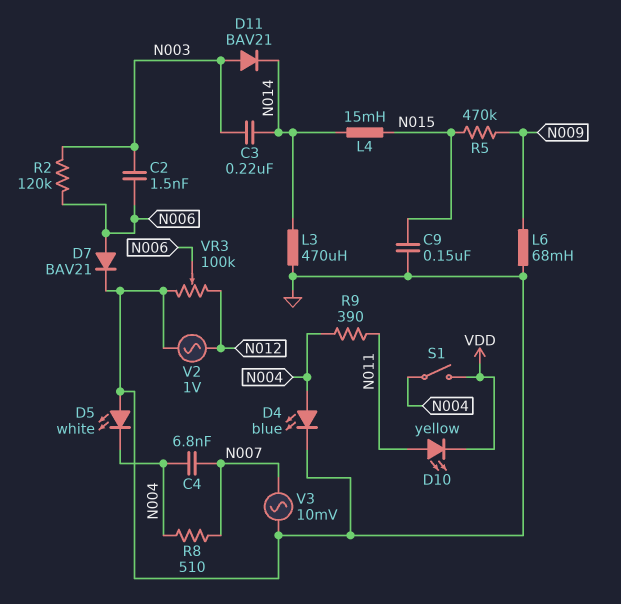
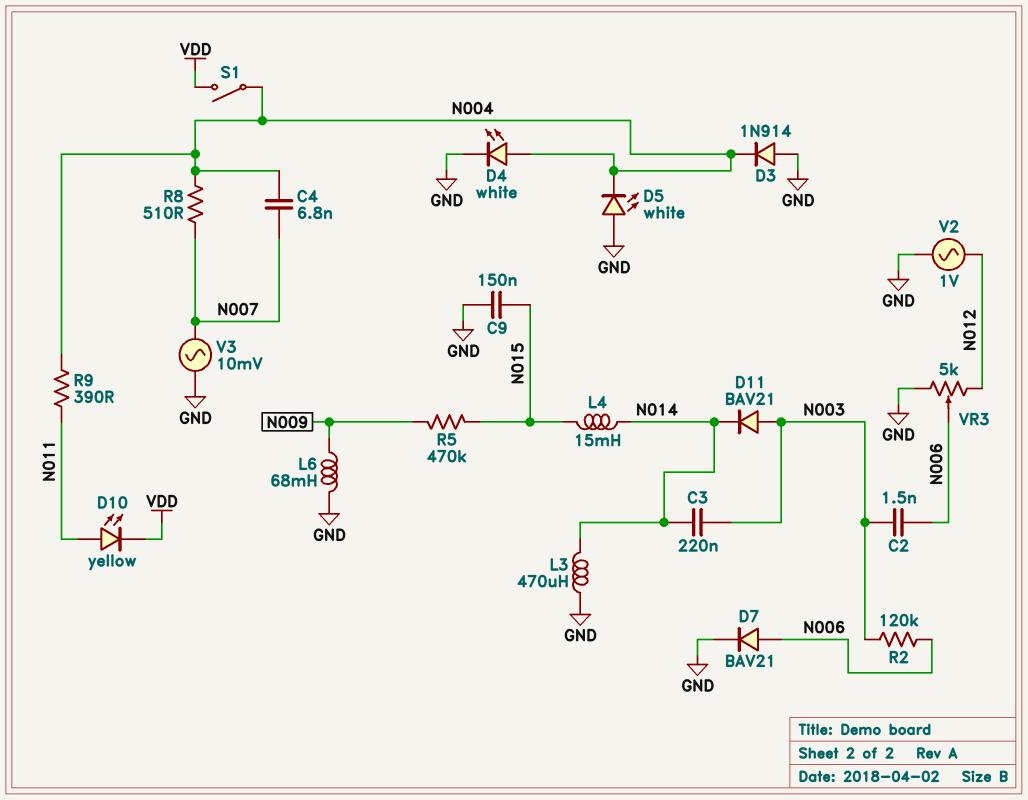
D3: none -> diode 1N914 (A GND, K N004)
D4: LED blue (A N004, K GND) -> LED white (A N004, K GND)
VR3: 100k (GND, N012, wiper N006) -> 5k (GND, N012, wiper N006)

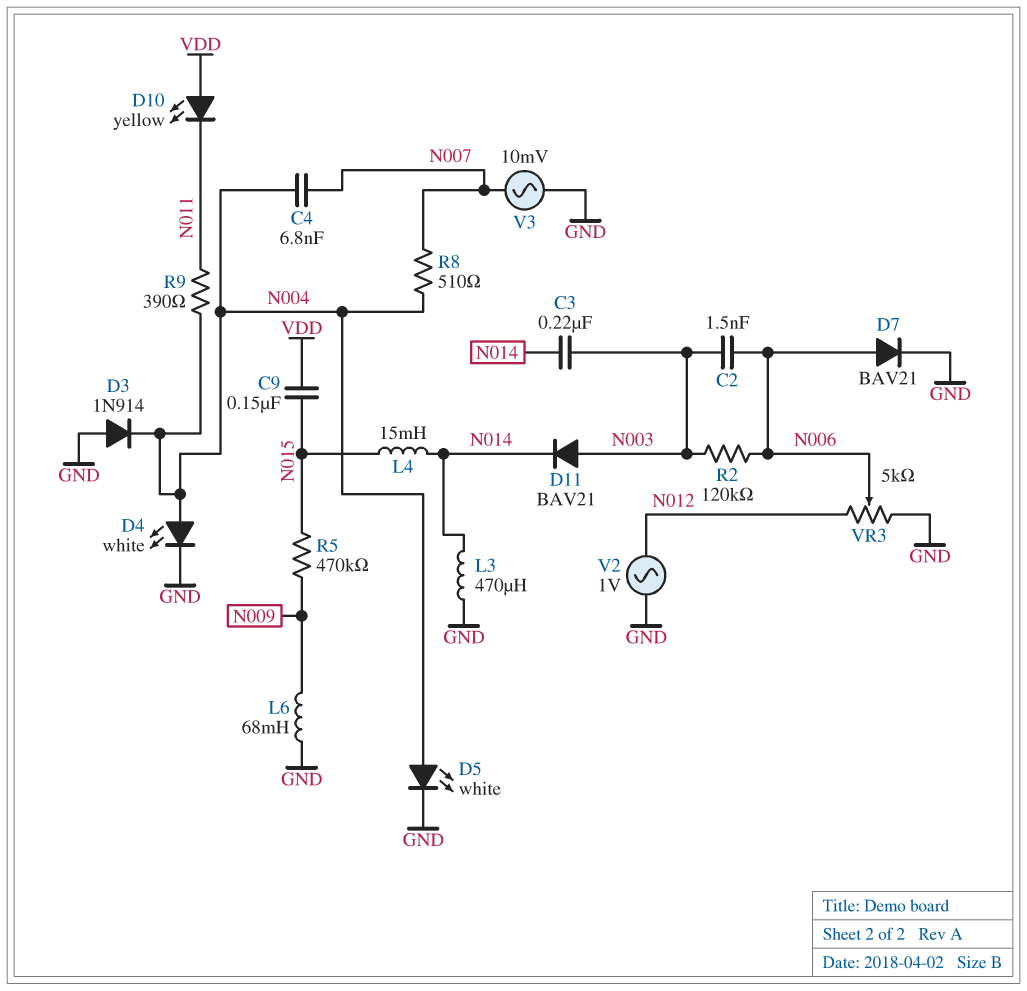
C9: 150nF (GND, N015) -> 150nF (N015, VDD)
D5: LED white (A GND, K N004) -> LED white (A N004, K GND)
D10: LED yellow (A N011, K VDD) -> LED yellow (A VDD, K N011)
S1: switch (N004, VDD) -> none

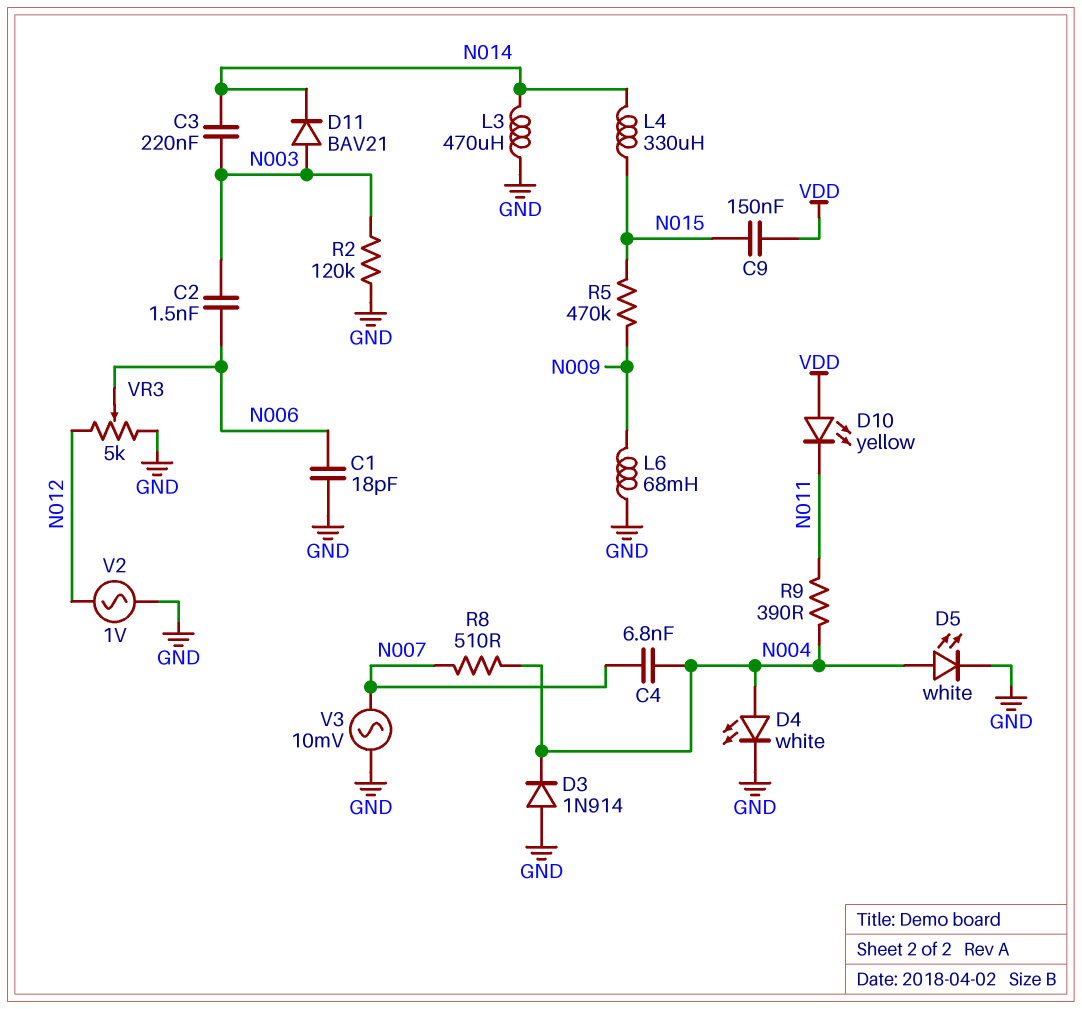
C1: none -> 18pF (GND, N006)
D7: diode BAV21 (A N006, K GND) -> none
L4: 15mH (N014, N015) -> 330uH (N014, N015)
R2: 120k (N003, N006) -> 120k (GND, N003)

